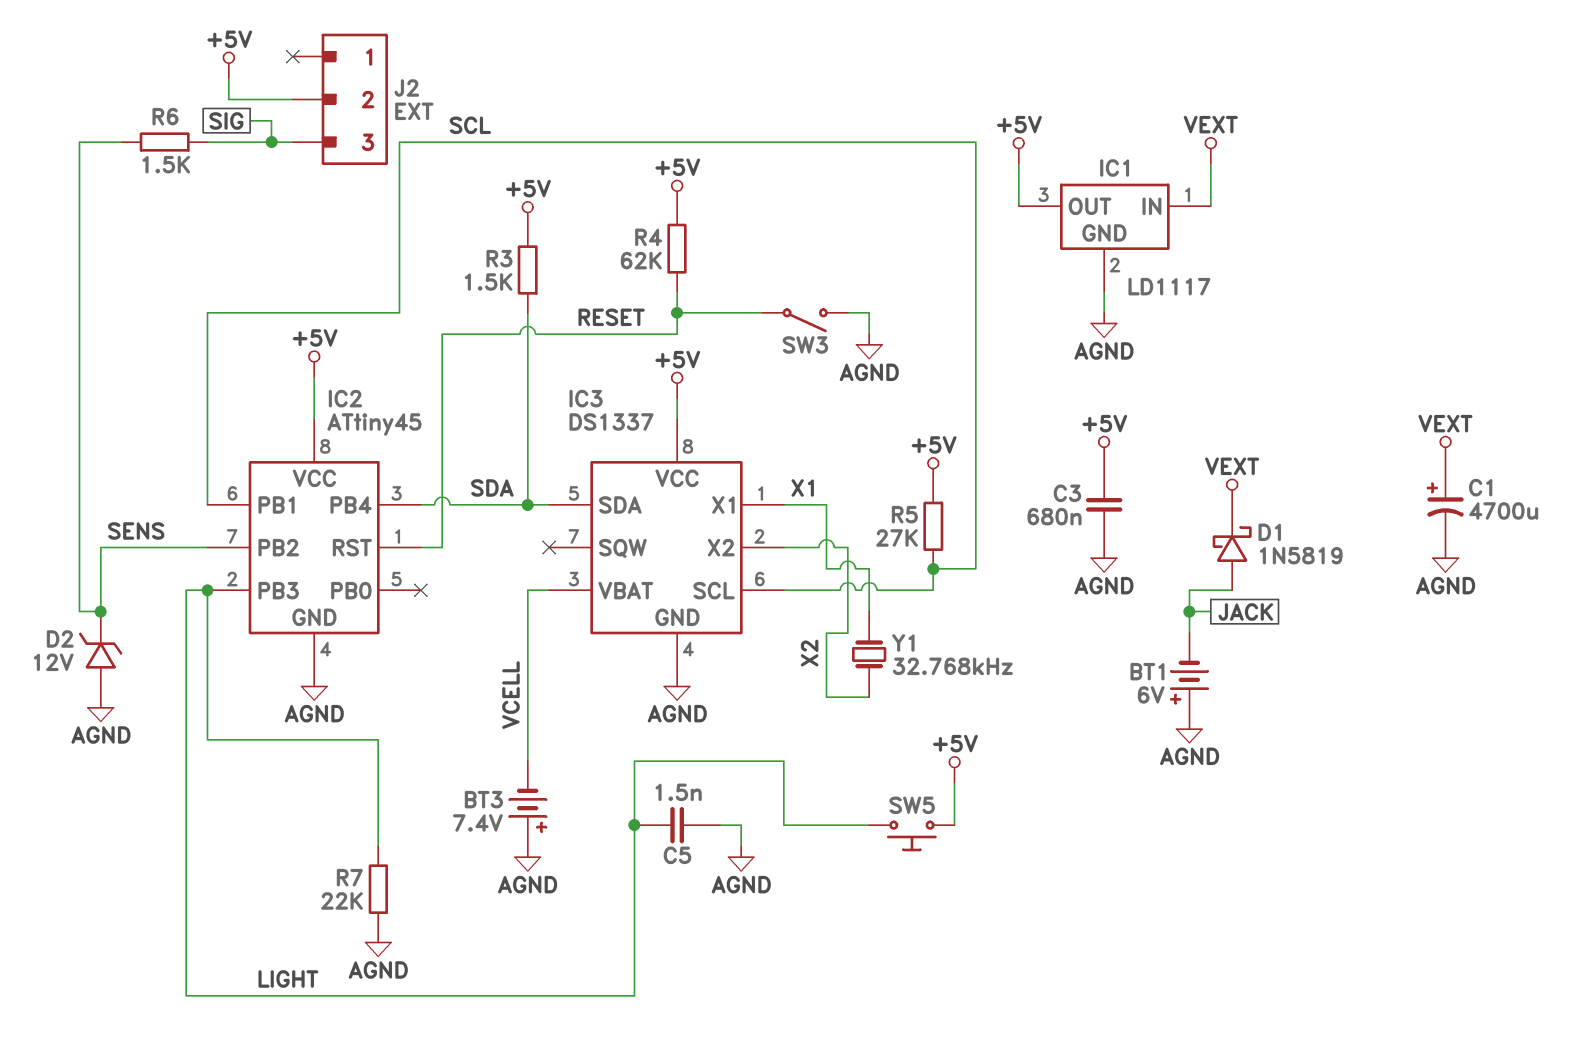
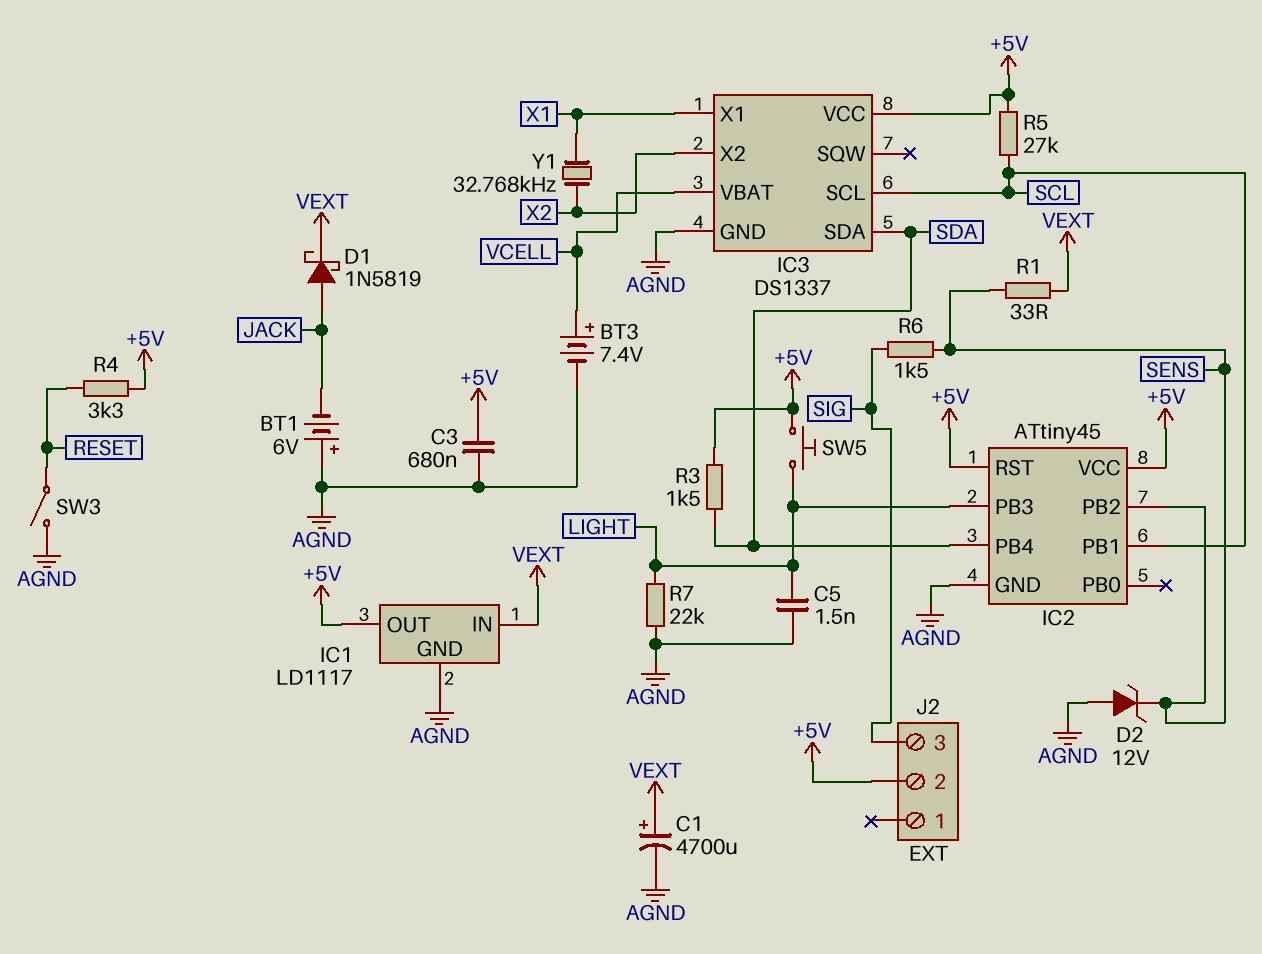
BT3: 7.4V (plus AGND, minus VCELL) -> 7.4V (plus VCELL, minus AGND)
IC2 pin RST: RESET -> +5V
R1: none -> 33 (SENS, VEXT)
R4: 62k (+5V, RESET) -> 3.3k (+5V, RESET)

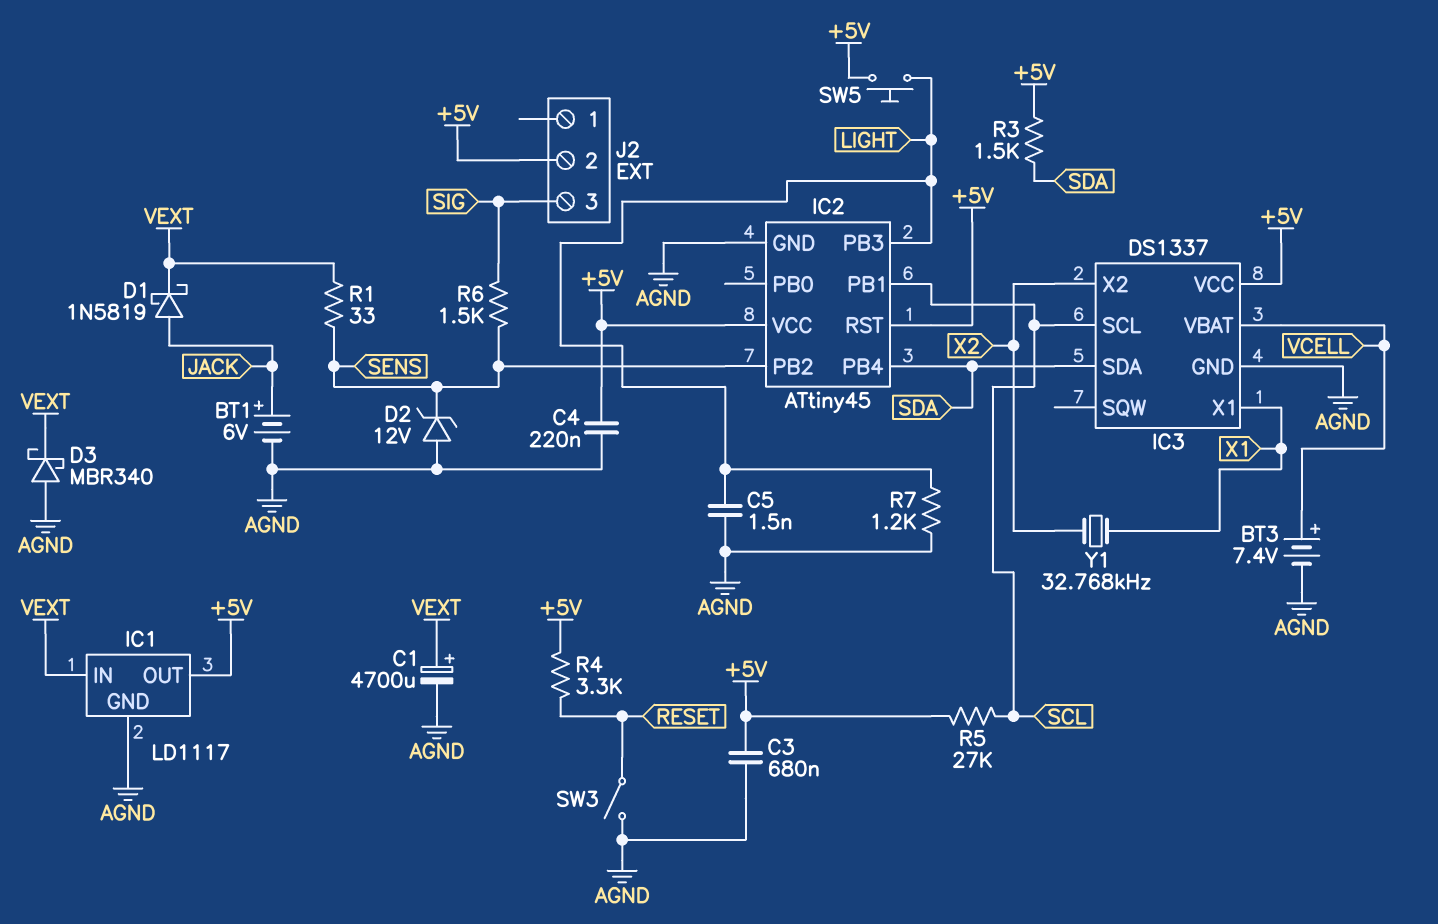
BT1: 6V (plus AGND, minus JACK) -> 6V (plus JACK, minus AGND)
C4: none -> 220nF (+5V, AGND)
D3: none -> schottky MBR340 (A AGND, K VEXT)
R7: 22k (AGND, LIGHT) -> 1.2k (AGND, LIGHT)

